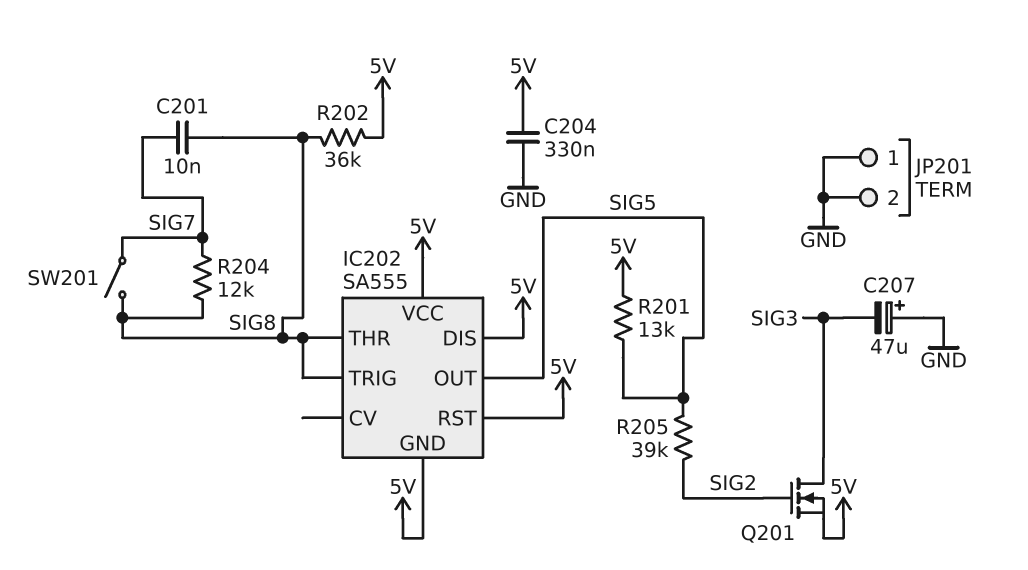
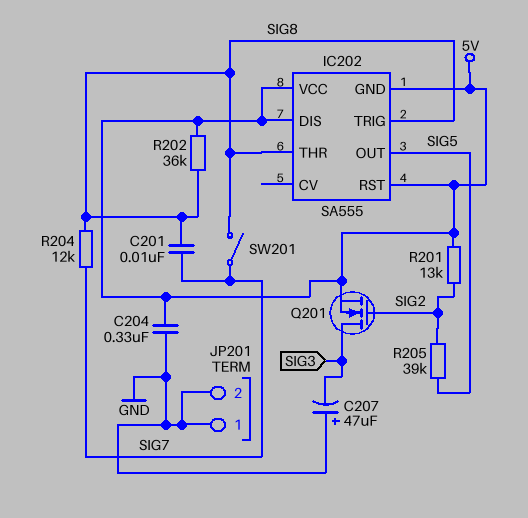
R201: 13k (5V, SIG5) -> 13k (5V, SIG2)

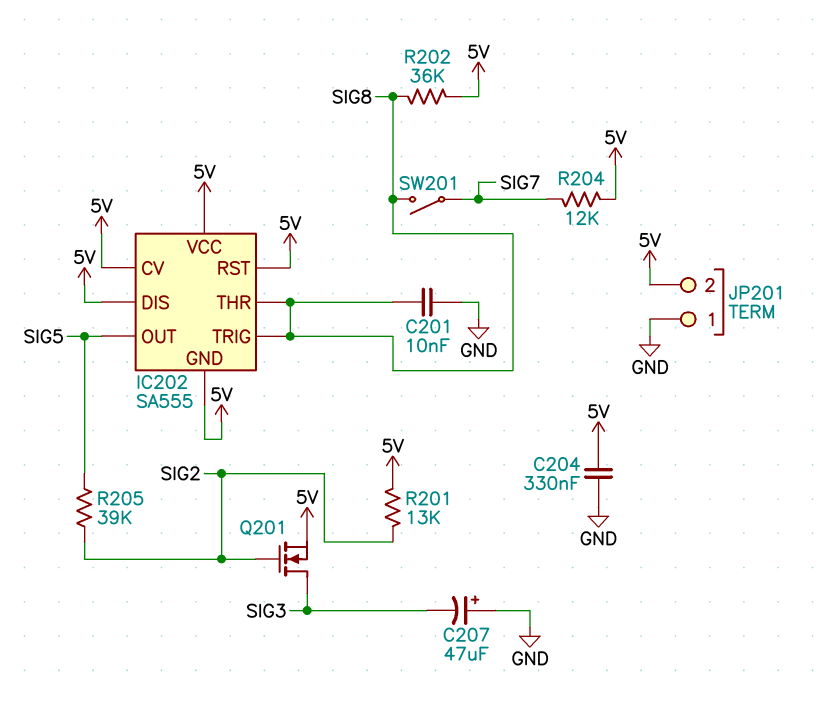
C201: 10nF (SIG7, SIG8) -> 10nF (GND, SIG8)
IC202 pin CV: none -> 5V
JP201 pin 2: GND -> 5V
R204: 12k (SIG7, SIG8) -> 12k (5V, SIG7)

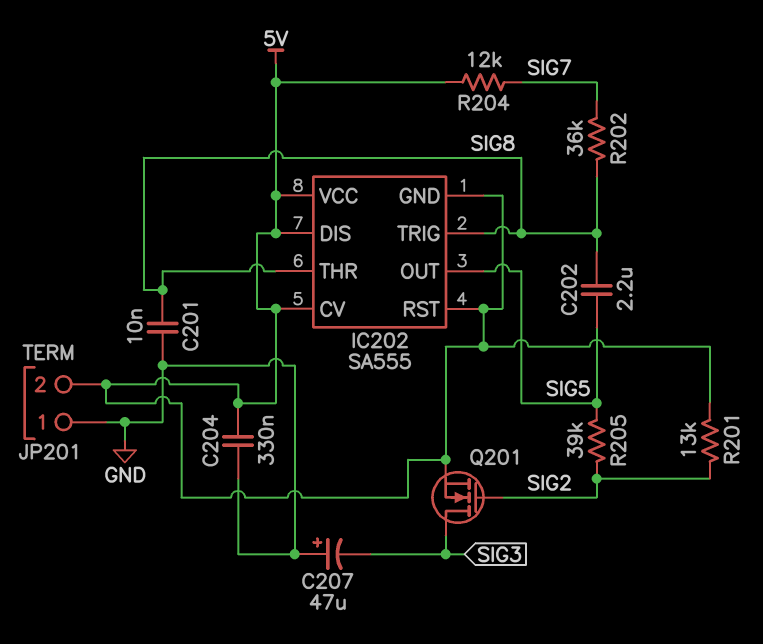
C202: none -> 2.2uF (SIG5, SIG8)
R202: 36k (5V, SIG8) -> 36k (SIG7, SIG8)
SW201: switch (SIG7, SIG8) -> none

